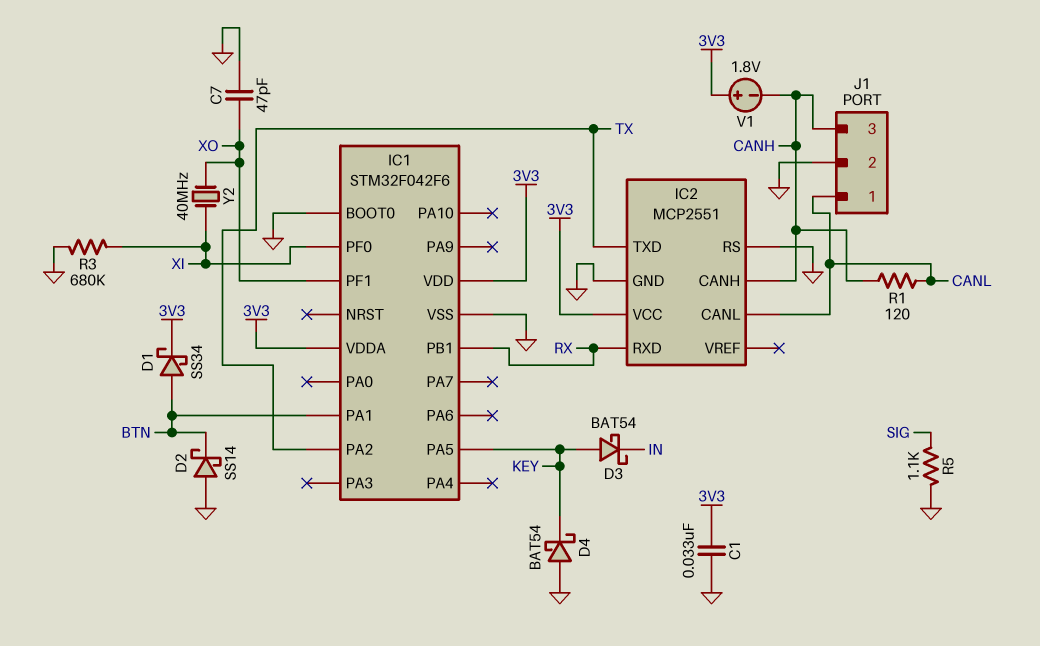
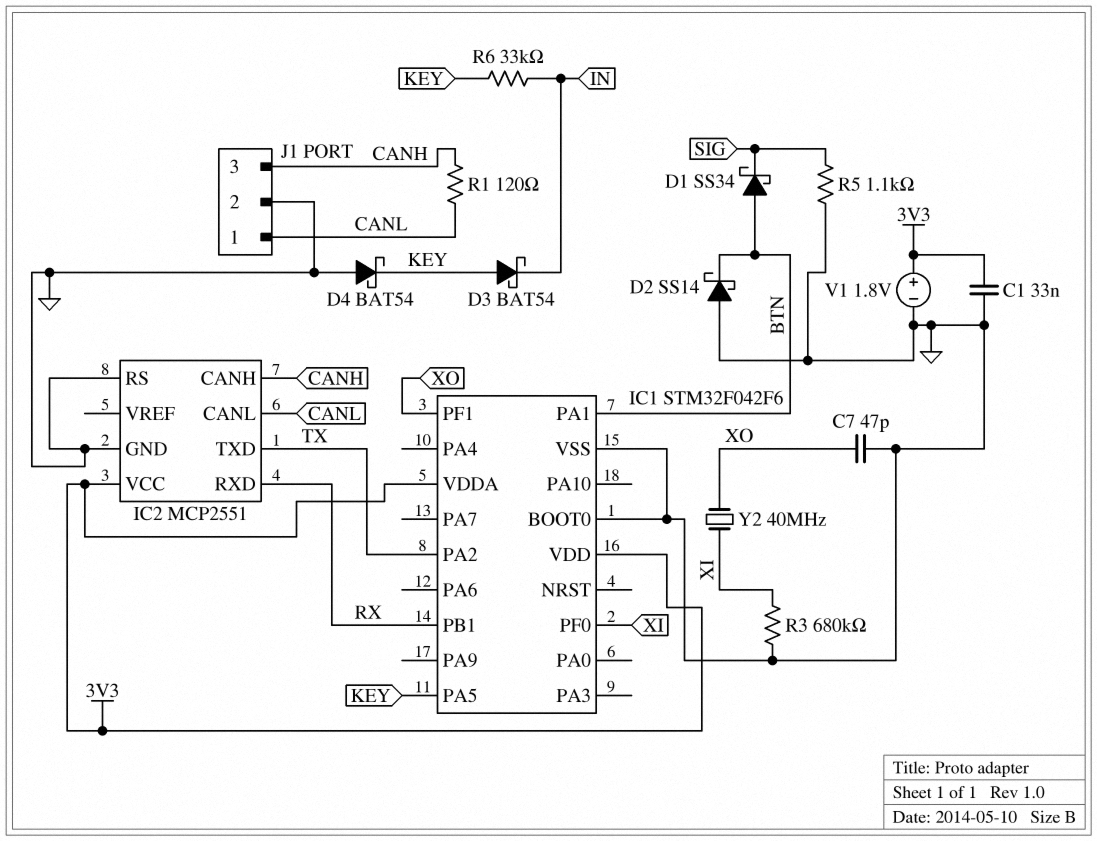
D1: schottky SS34 (A BTN, K 3V3) -> schottky SS34 (A BTN, K SIG)
R6: none -> 33k (IN, KEY)
V1: 1.8V (plus 3V3, minus CANH) -> 1.8V (plus 3V3, minus GND)

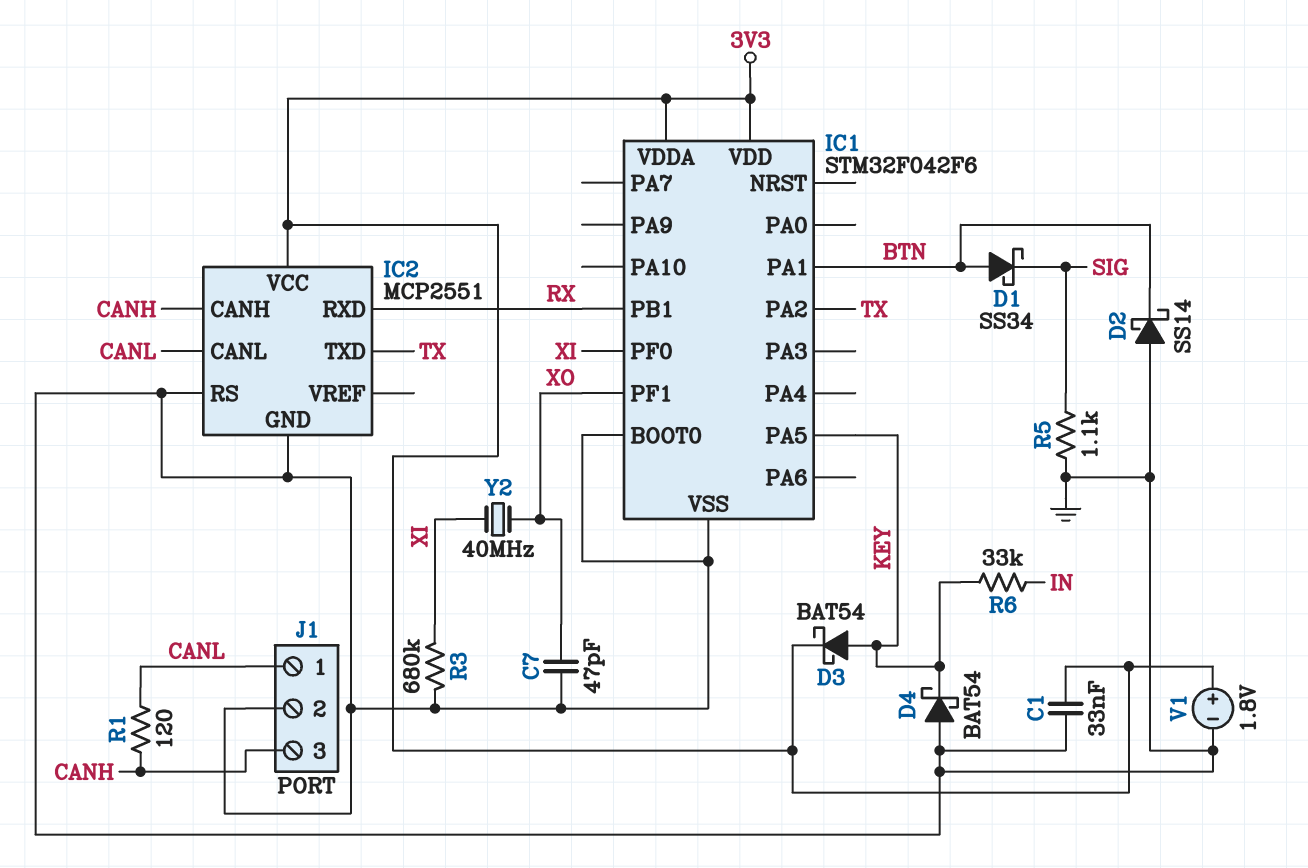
D3: schottky BAT54 (A KEY, K IN) -> schottky BAT54 (A KEY, K 3V3)

